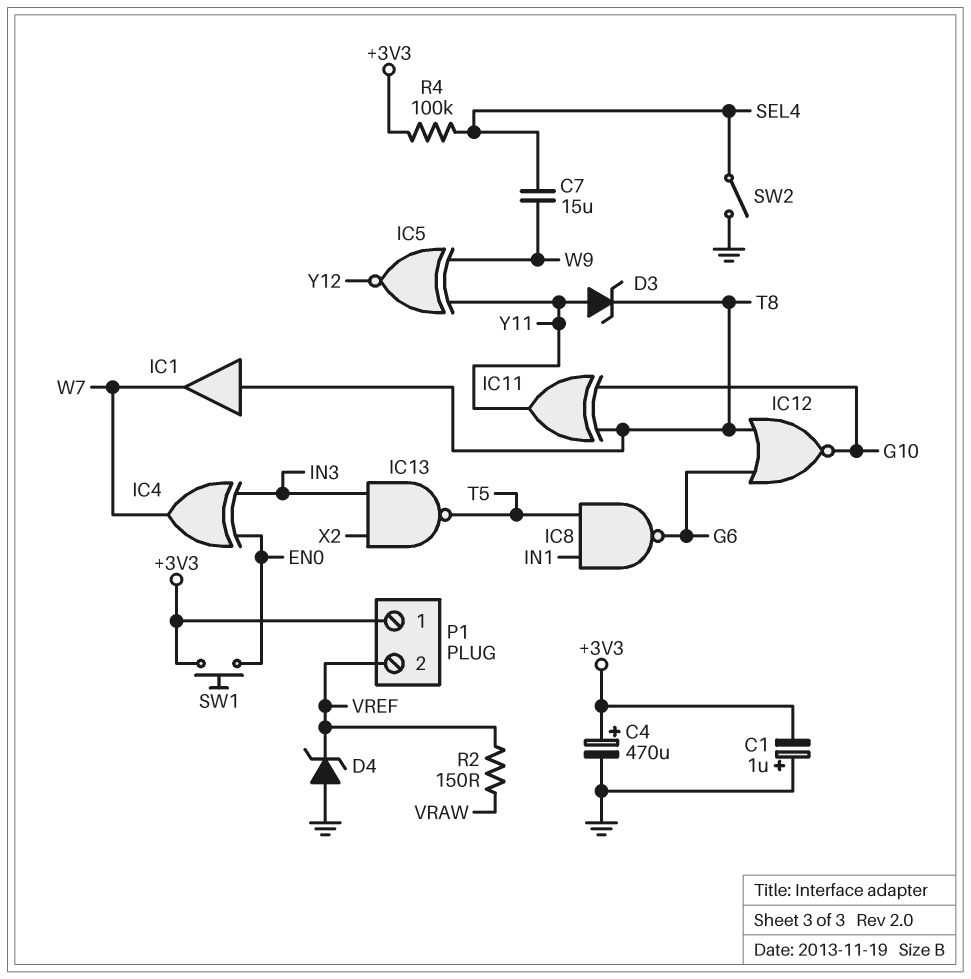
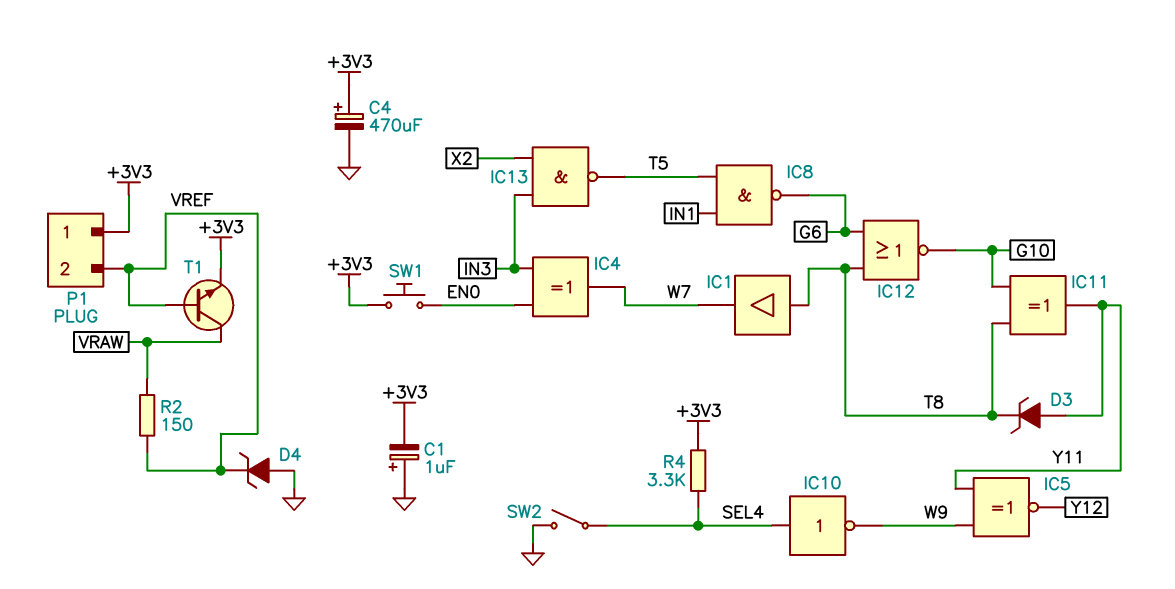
C7: 15uF (SEL4, W9) -> none
IC10: none -> NOT (in SEL4, out W9)
R4: 100k (+3V3, SEL4) -> 3.3k (+3V3, SEL4)
T1: none -> NPN (B VREF, C VRAW, E +3V3)

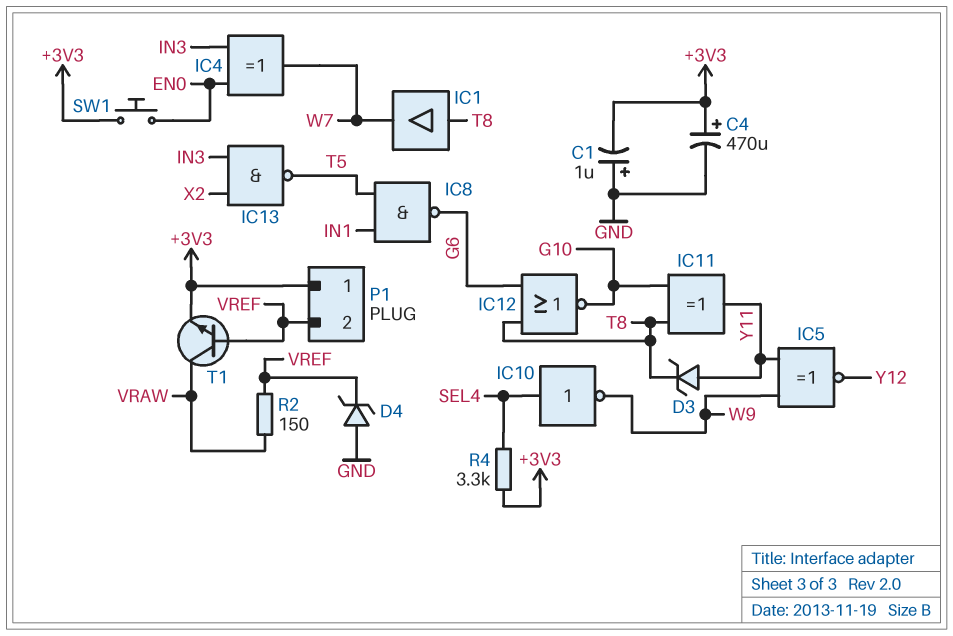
SW2: switch (GND, SEL4) -> none

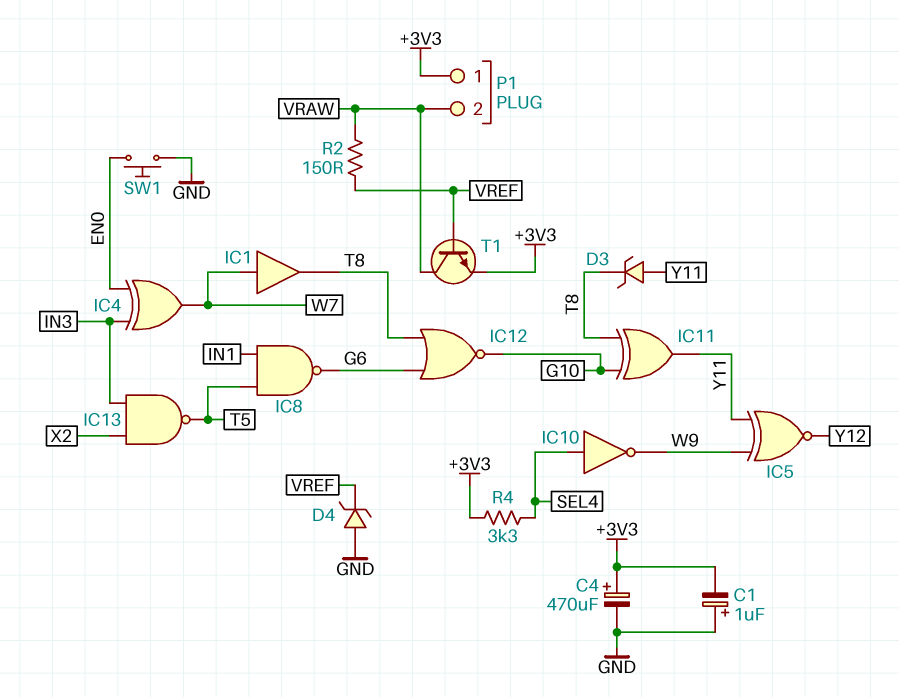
IC1: buffer (in T8, out W7) -> buffer (in W7, out T8)
P1 pin 2: VREF -> VRAW
SW1: button (+3V3, EN0) -> button (EN0, GND)

